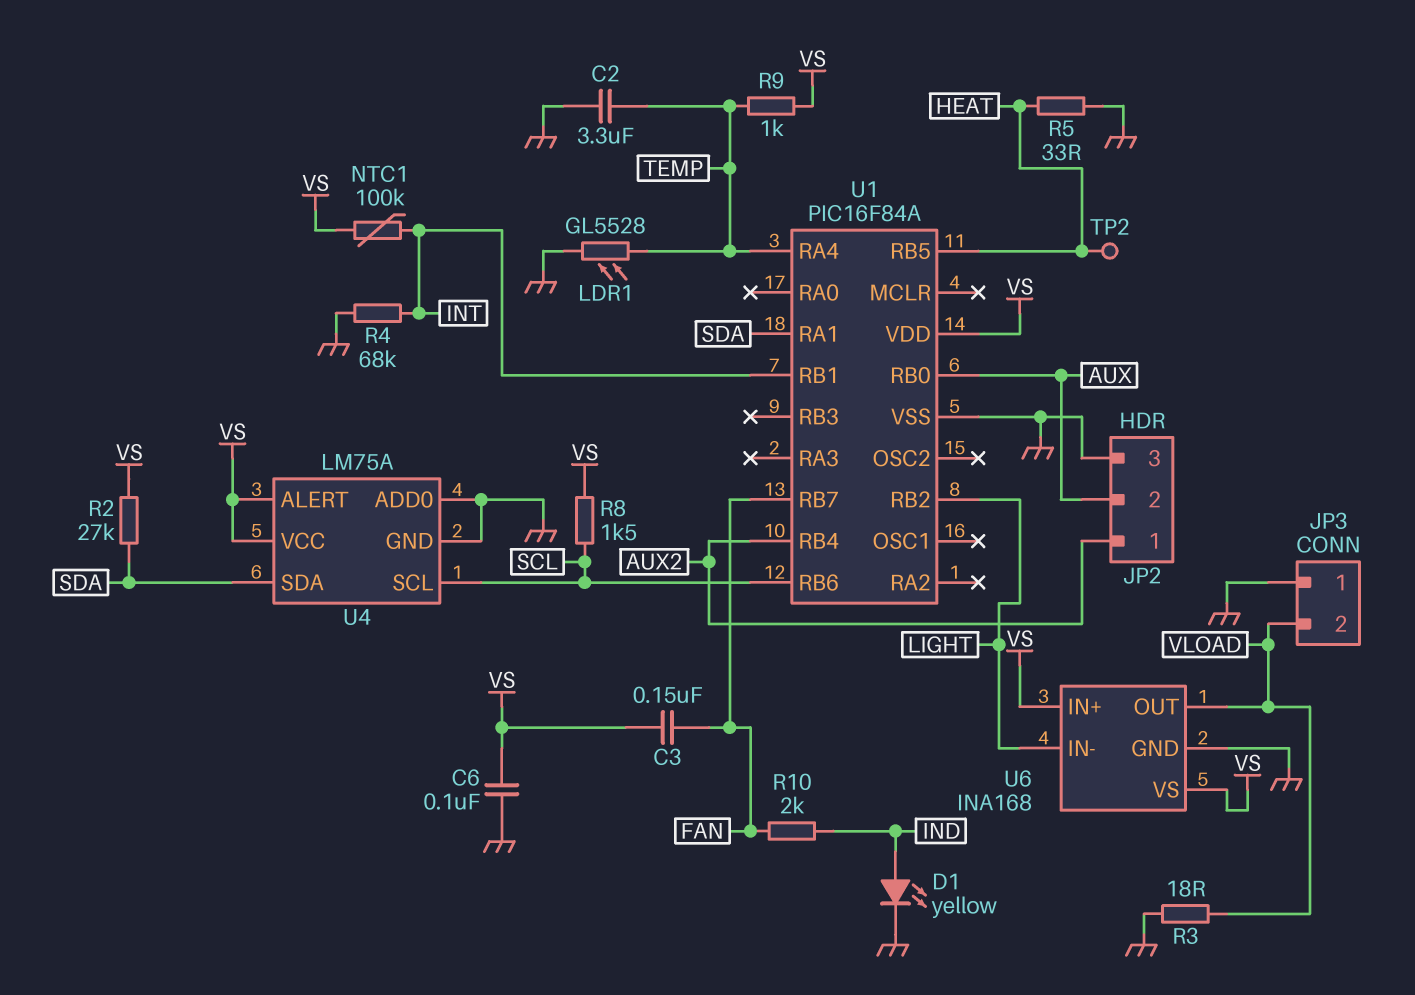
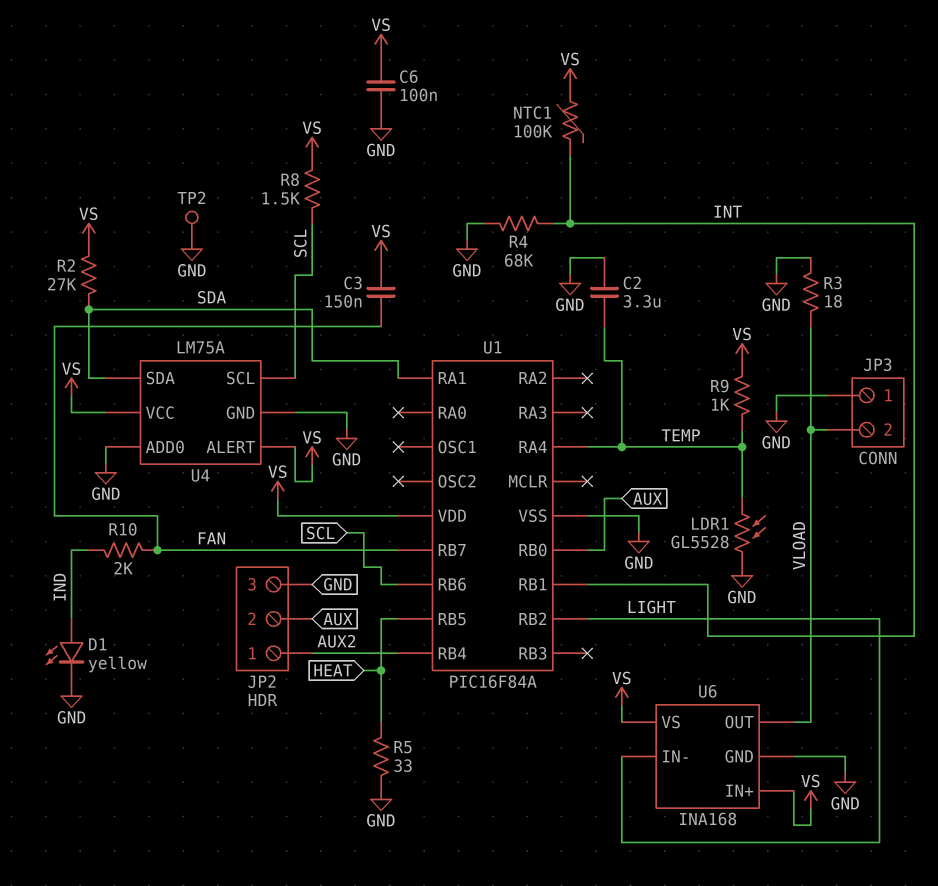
TP2: test point (HEAT) -> test point (GND)

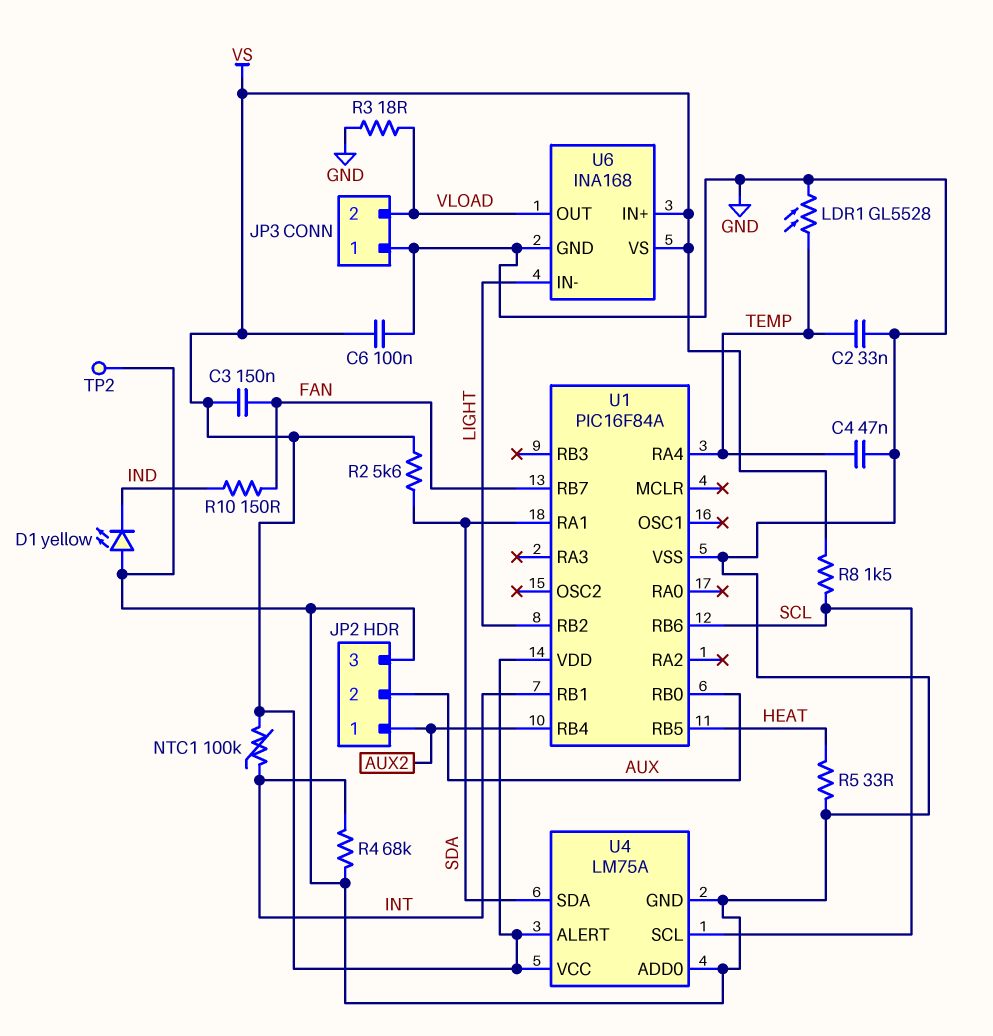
C2: 3.3uF (GND, TEMP) -> 33nF (GND, TEMP)
C4: none -> 47nF (GND, TEMP)
D1: LED yellow (A IND, K GND) -> LED yellow (A GND, K IND)
R2: 27k (SDA, VS) -> 5.6k (SDA, VS)
R9: 1k (TEMP, VS) -> none
R10: 2k (FAN, IND) -> 150 (FAN, IND)

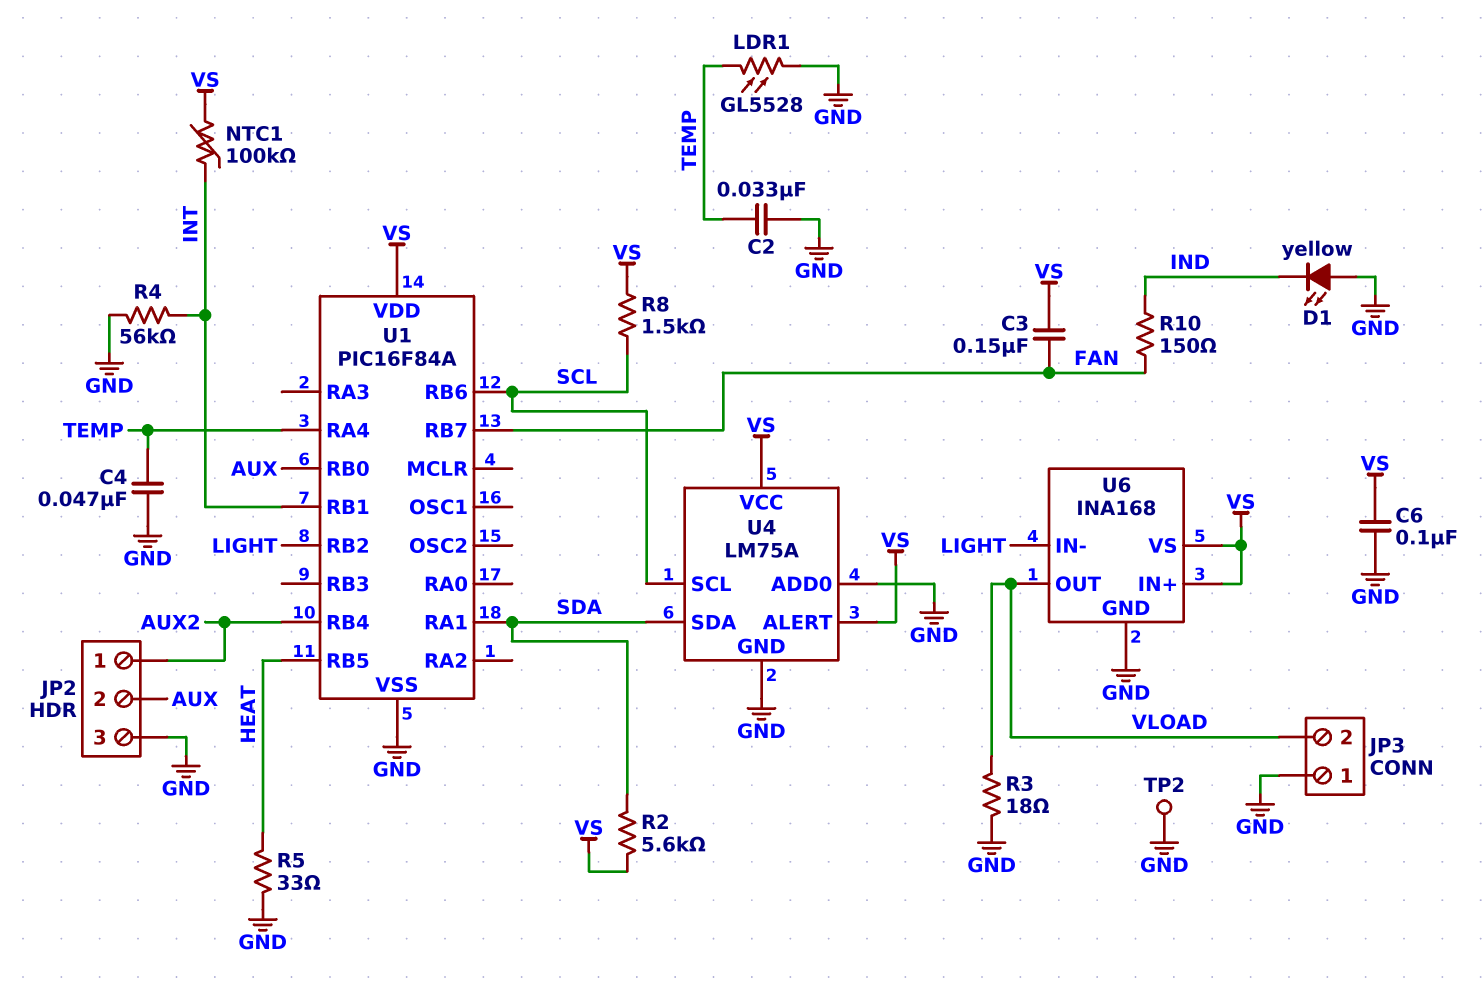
R4: 68k (GND, INT) -> 56k (GND, INT)

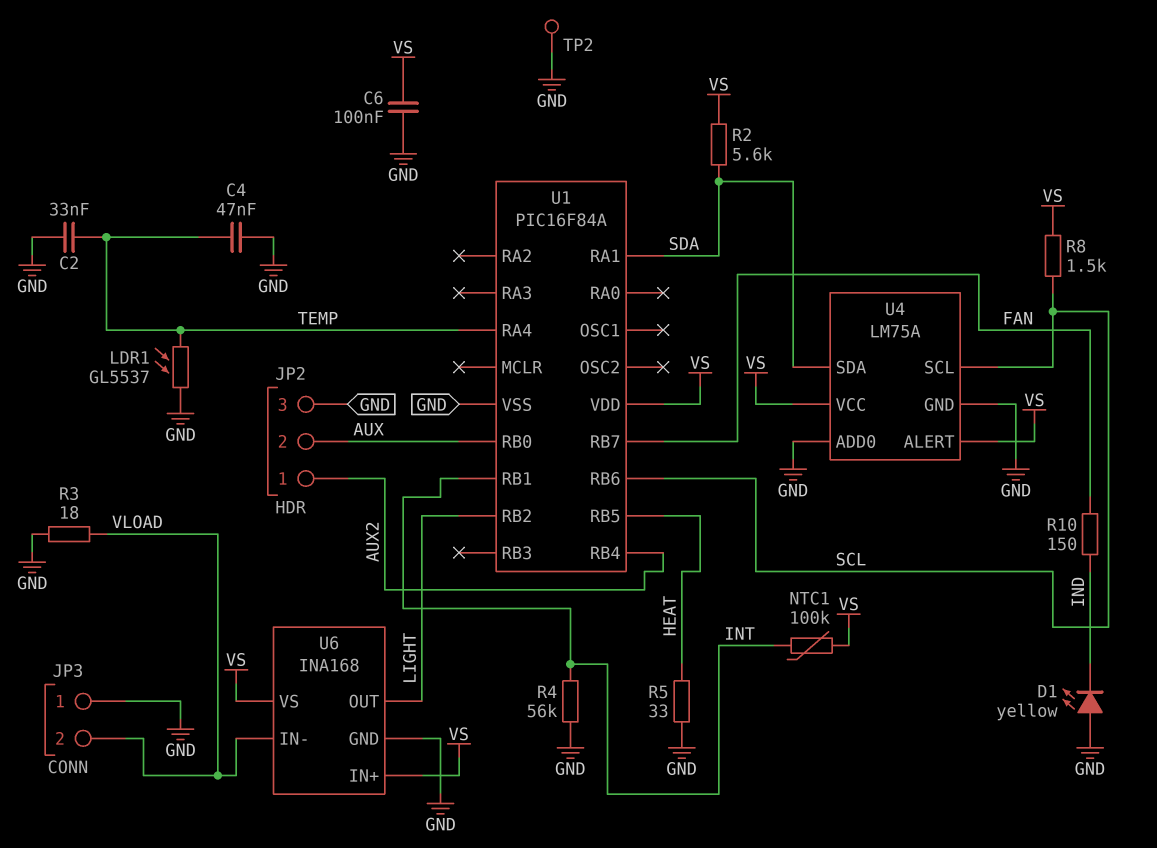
C3: 150nF (FAN, VS) -> none
LDR1: GL5528 (GND, TEMP) -> GL5537 (GND, TEMP)
U6 pin IN-: LIGHT -> VLOAD
U6 pin OUT: VLOAD -> LIGHT

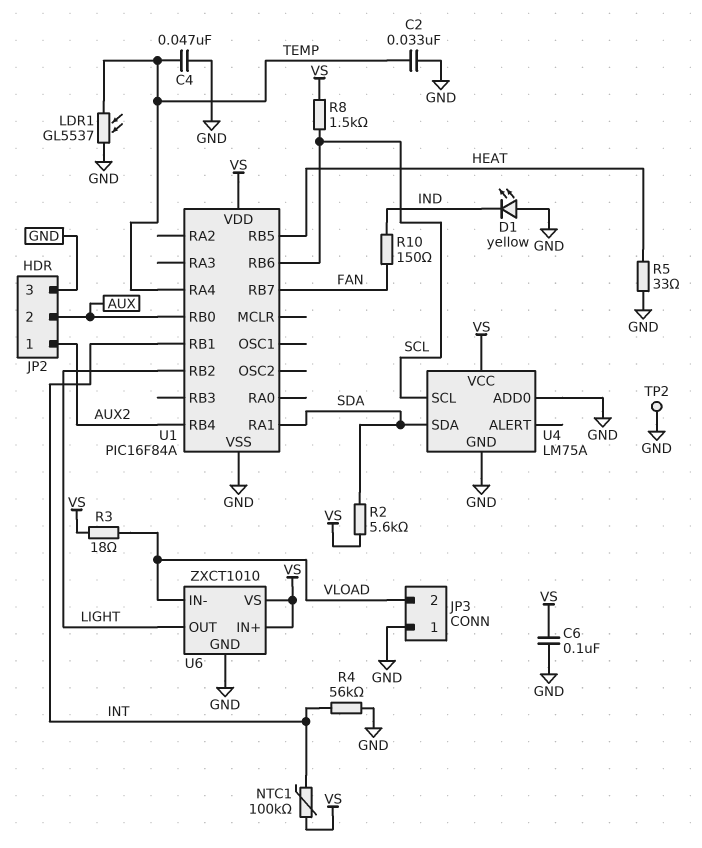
R3: 18 (GND, VLOAD) -> 18 (VLOAD, VS)
U4 pin ALERT: VS -> none
U6: INA168 -> ZXCT1010

